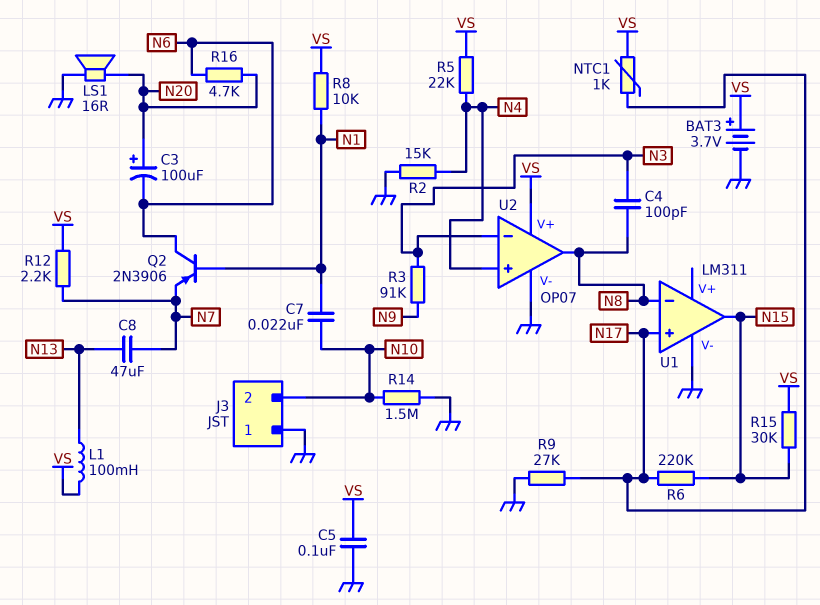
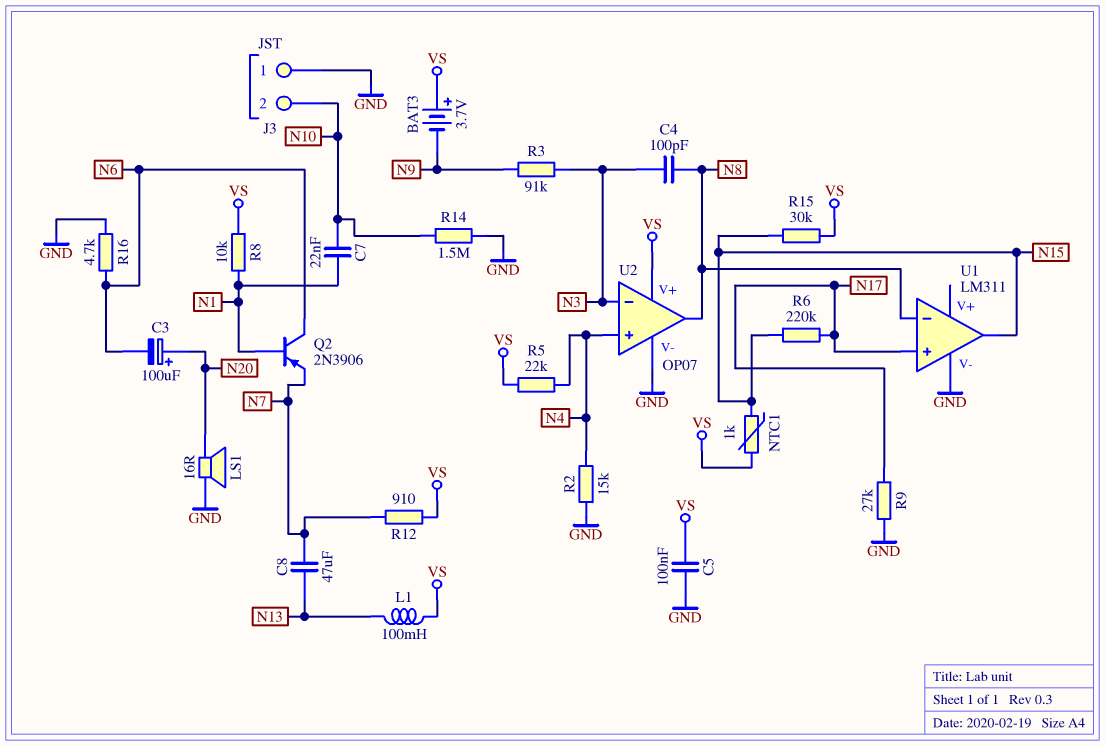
BAT3: 3.7V (plus VS, minus GND) -> 3.7V (plus VS, minus N9)
NTC1: 1k (N17, VS) -> 1k (N15, VS)
R12: 2.2k (N7, VS) -> 910 (N7, VS)
R16: 4.7k (N6, N20) -> 4.7k (GND, N6)

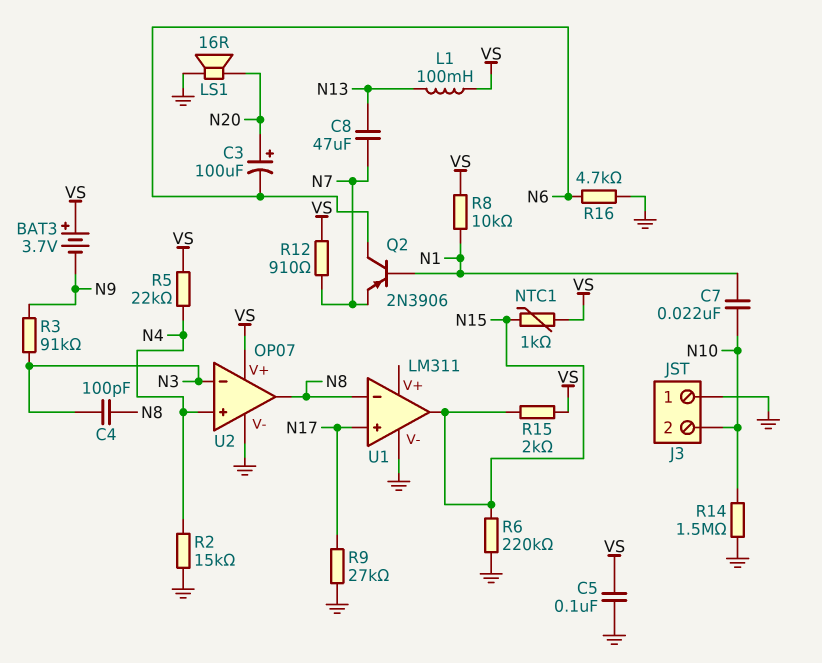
R6: 220k (N15, N17) -> 220k (GND, N15)
R15: 30k (N15, VS) -> 2k (N15, VS)

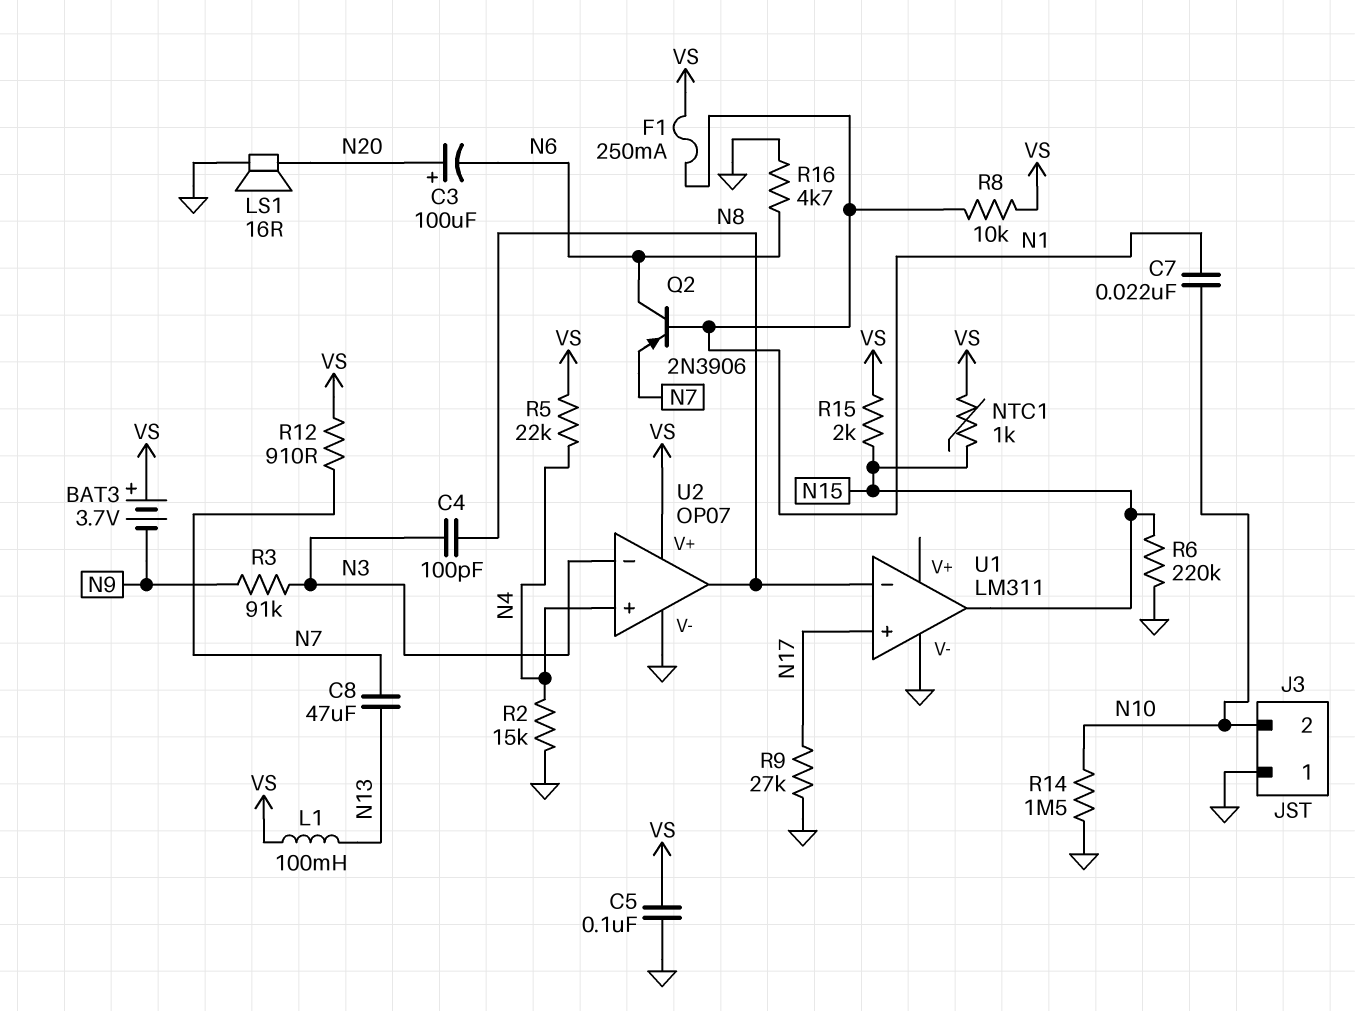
F1: none -> 250mA (N1, VS)

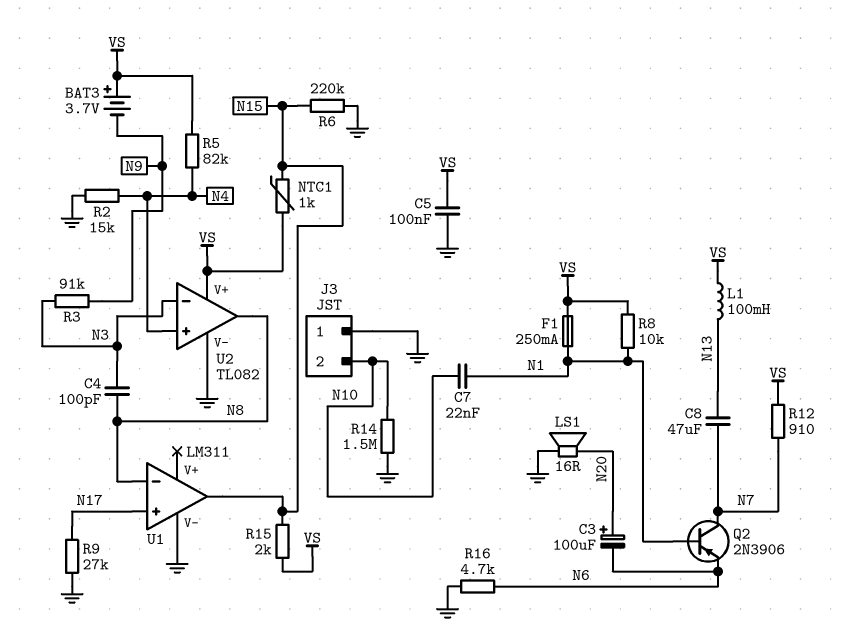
Q2: PNP 2N3906 (B N1, C N6, E N7) -> PNP 2N3906 (B N1, C N7, E N6)
R5: 22k (N4, VS) -> 82k (N4, VS)
U2: OP07 -> TL082

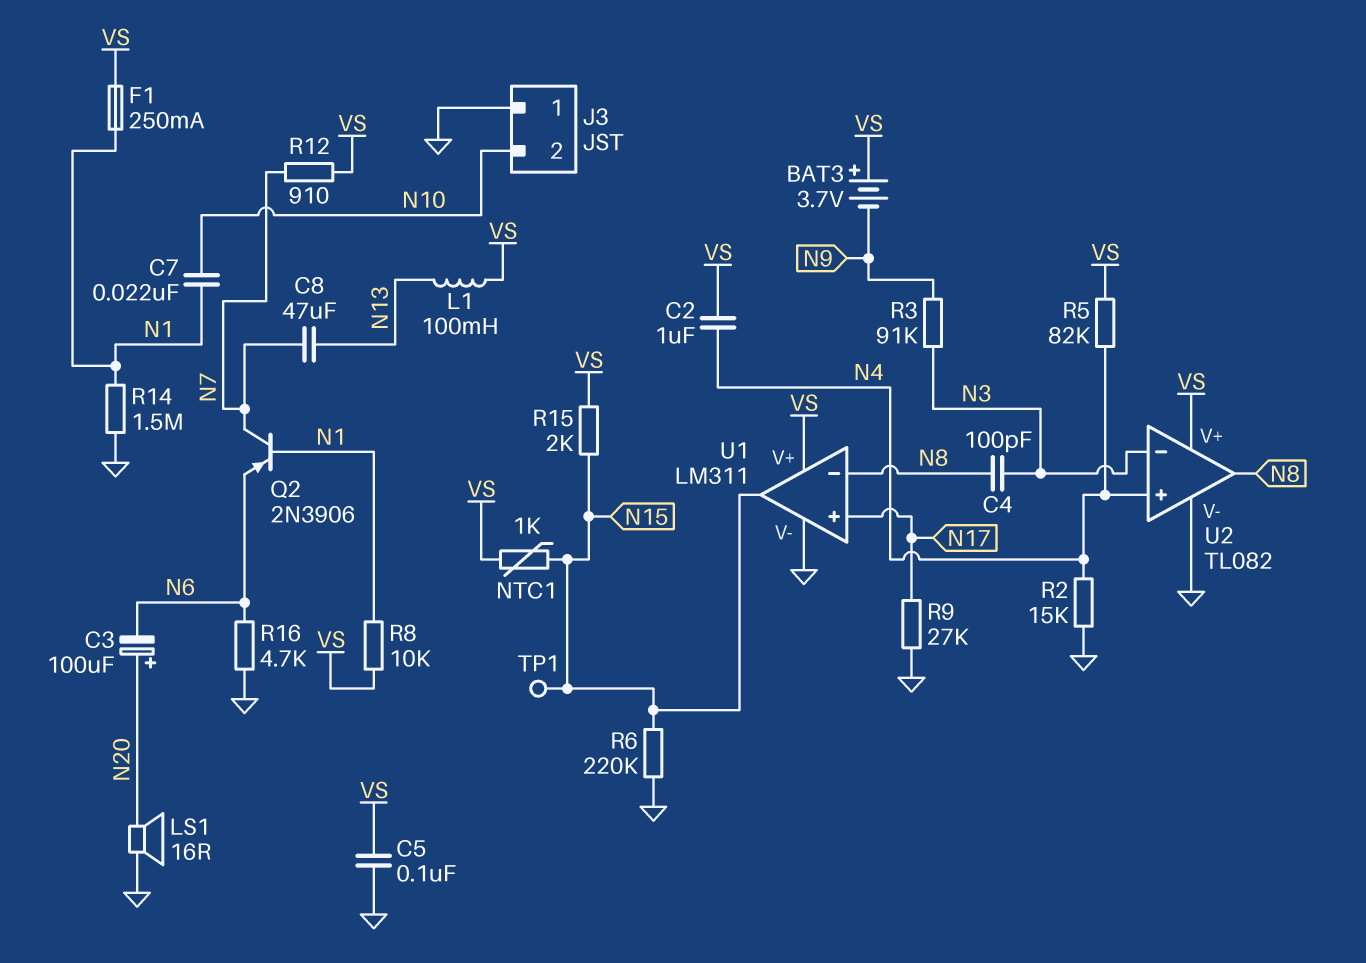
C2: none -> 1uF (N4, VS)
R14: 1.5M (GND, N10) -> 1.5M (GND, N1)
TP1: none -> test point (N15)
U1 pin V+: none -> VS

